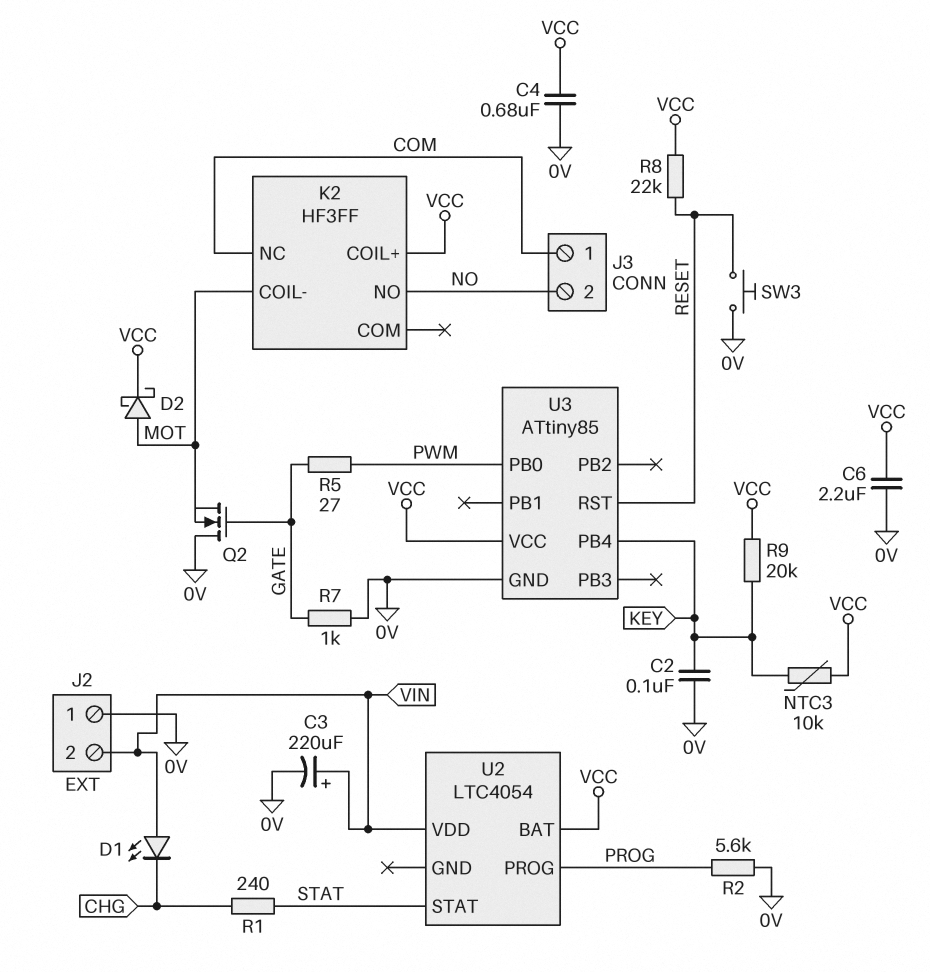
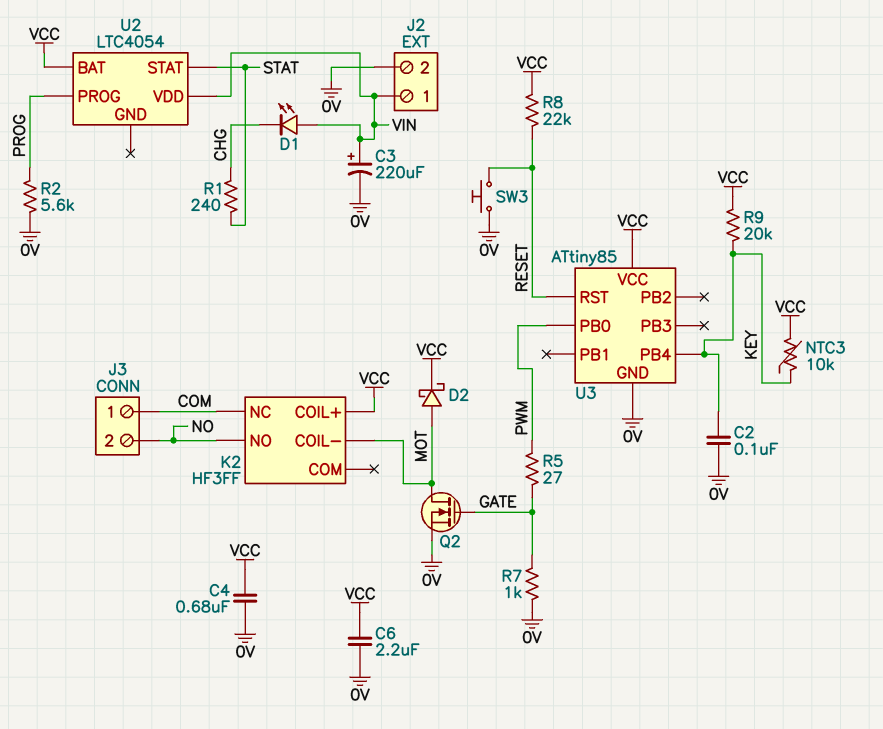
J2 pin 1: 0V -> VIN
J2 pin 2: VIN -> 0V
Q2: NMOS (G GATE, D 0V, S MOT) -> NMOS (G GATE, D MOT, S 0V)

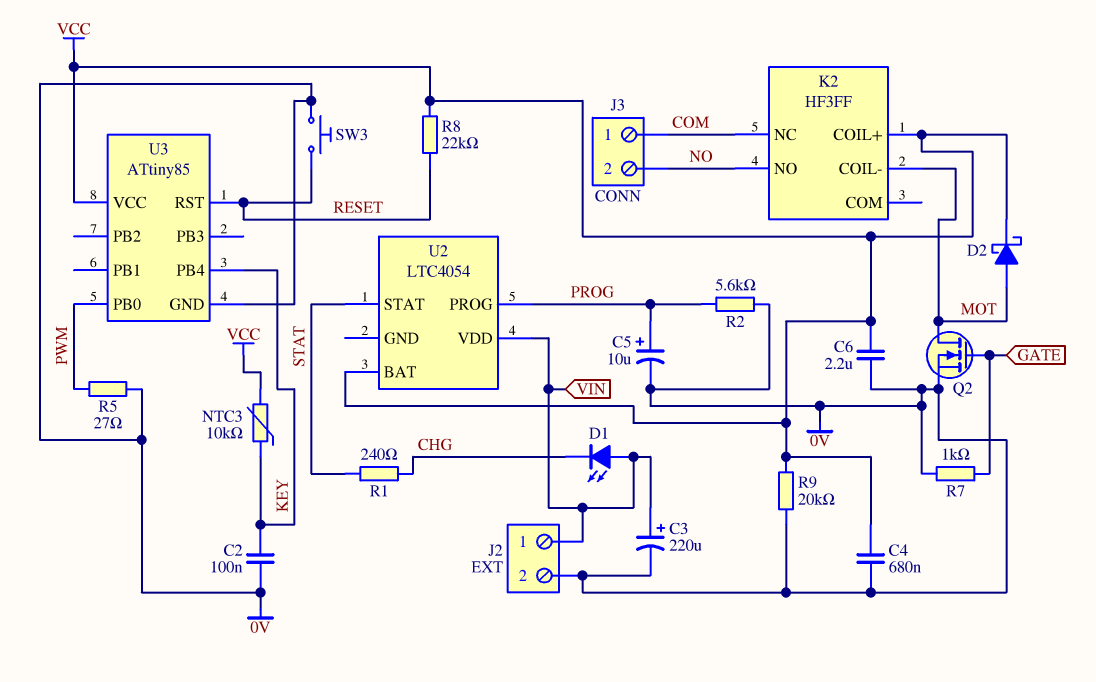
C5: none -> 10uF (plus PROG, minus 0V)
R5: 27 (GATE, PWM) -> 27 (0V, PWM)
R9: 20k (KEY, VCC) -> 20k (0V, VCC)

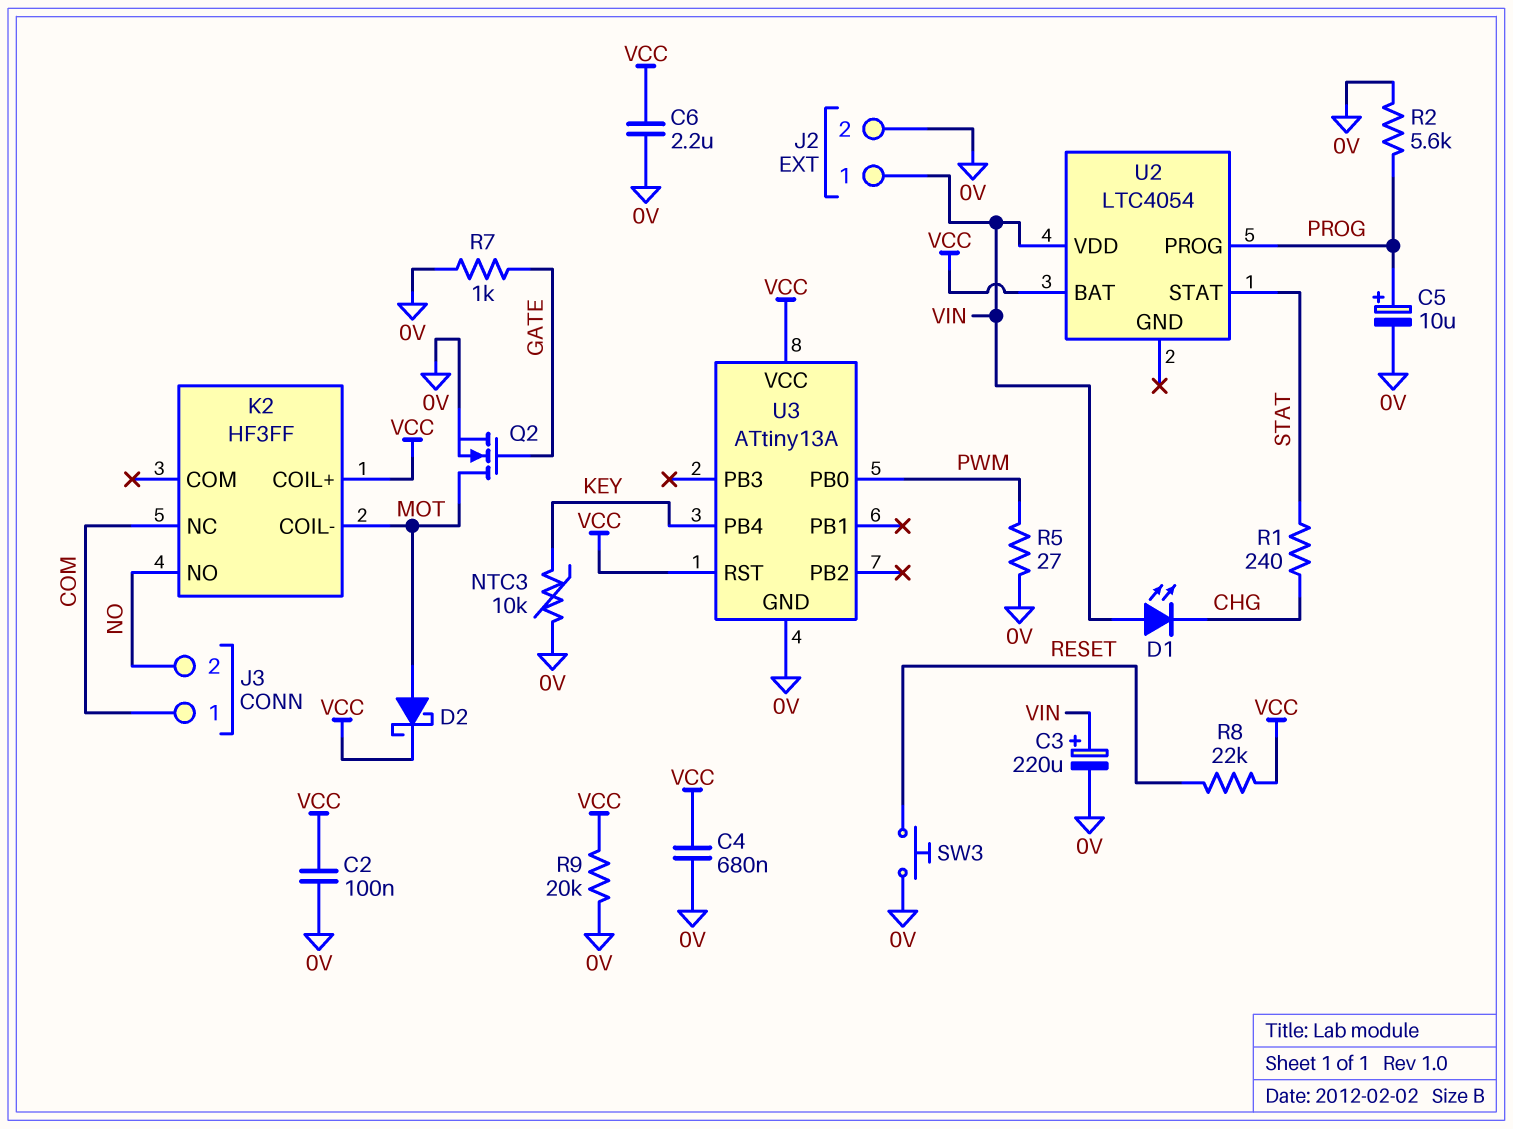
C2: 100nF (0V, KEY) -> 100nF (0V, VCC)
NTC3: 10k (KEY, VCC) -> 10k (0V, KEY)
U3: ATtiny85 -> ATtiny13A
U3 pin RST: RESET -> VCC

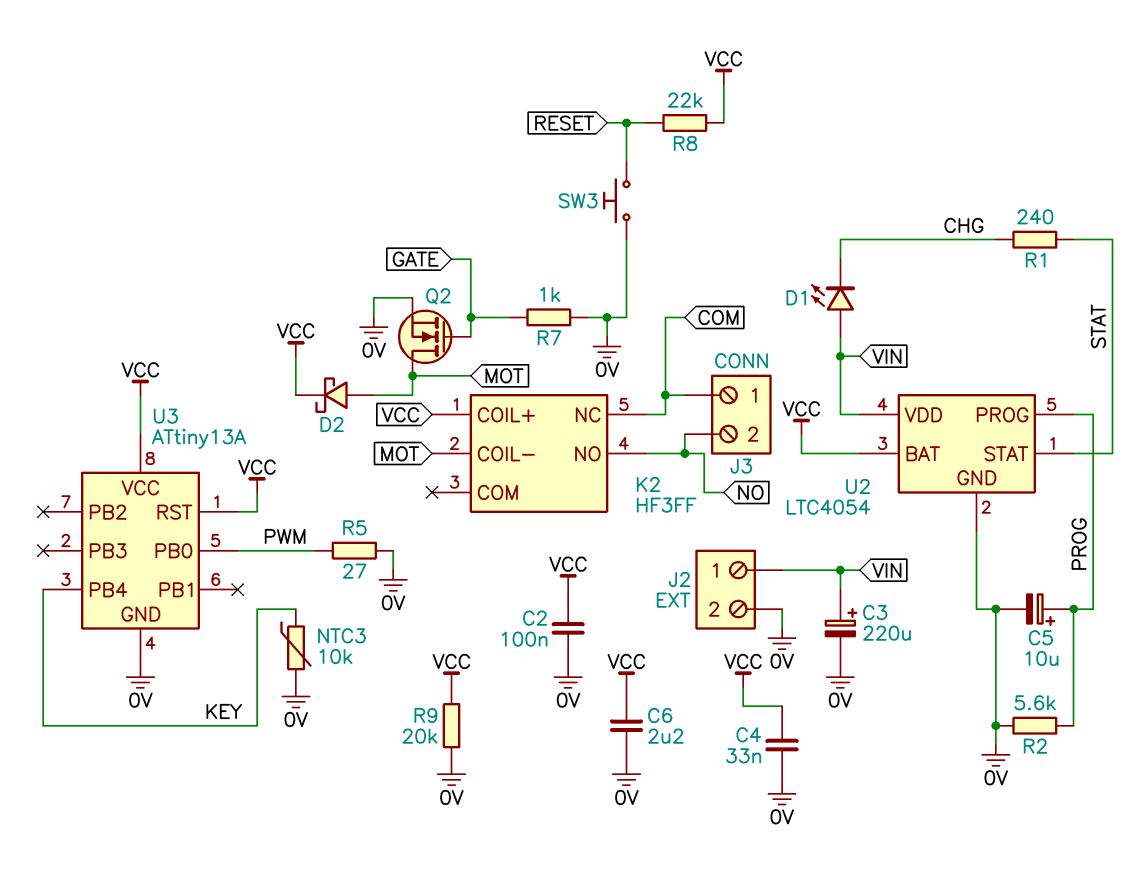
C4: 680nF (0V, VCC) -> 33nF (0V, VCC)
U2 pin GND: none -> 0V

